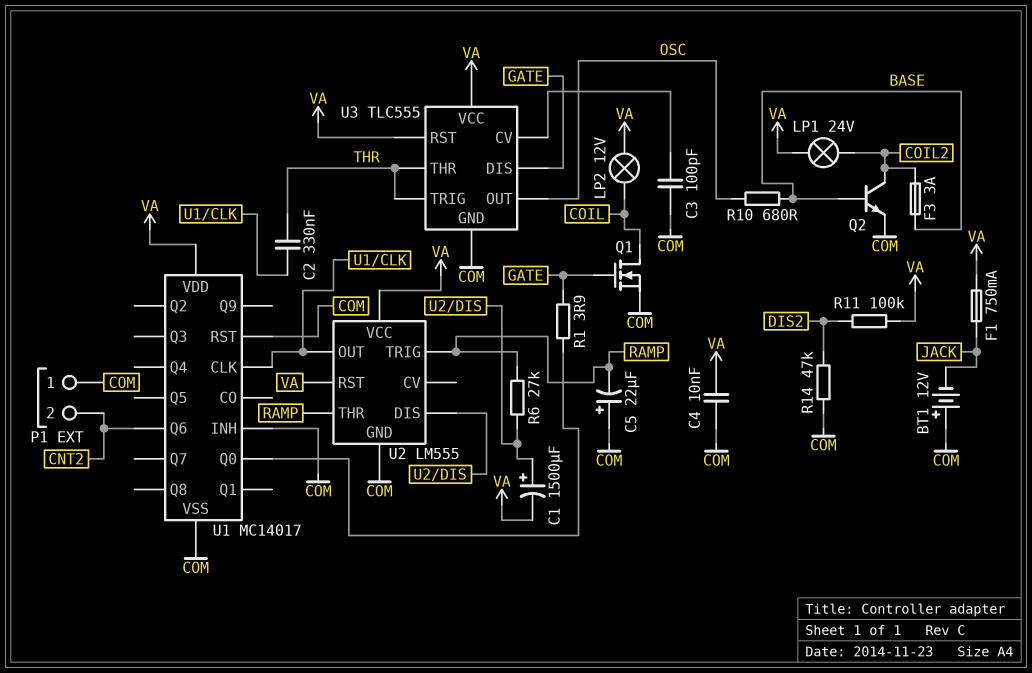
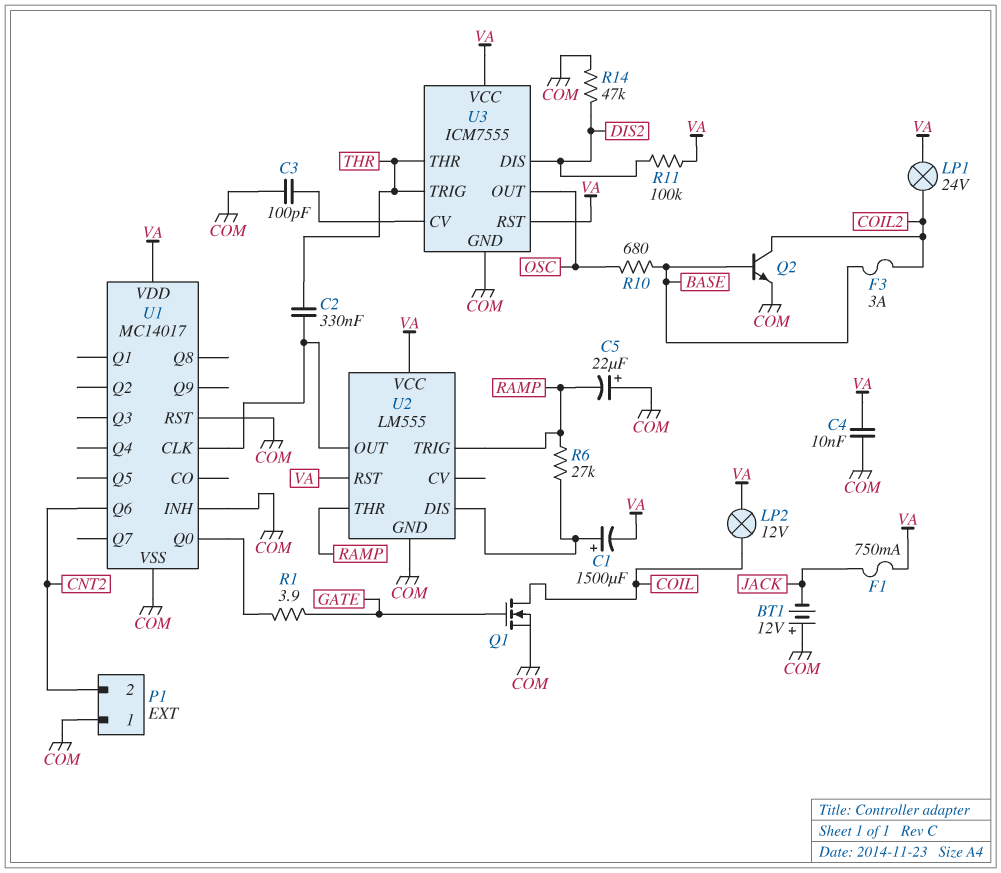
U3: TLC555 -> ICM7555
U3 pin DIS: GATE -> DIS2

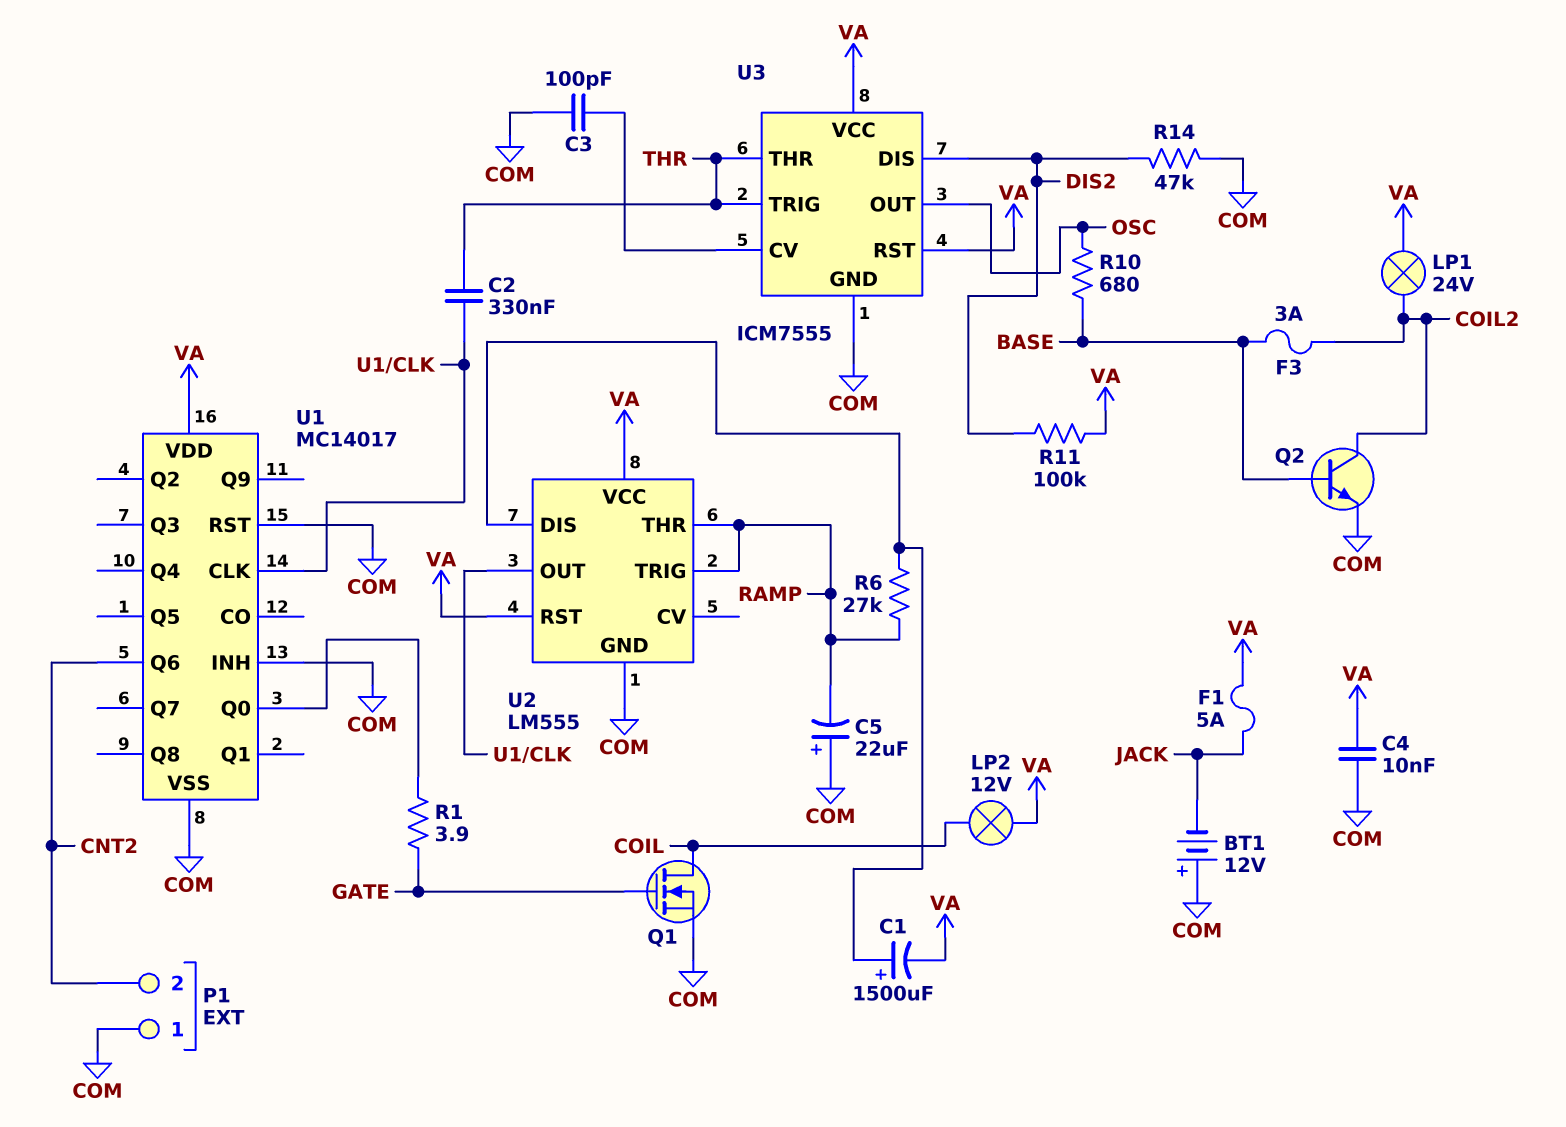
F1: 750mA (JACK, VA) -> 5A (JACK, VA)

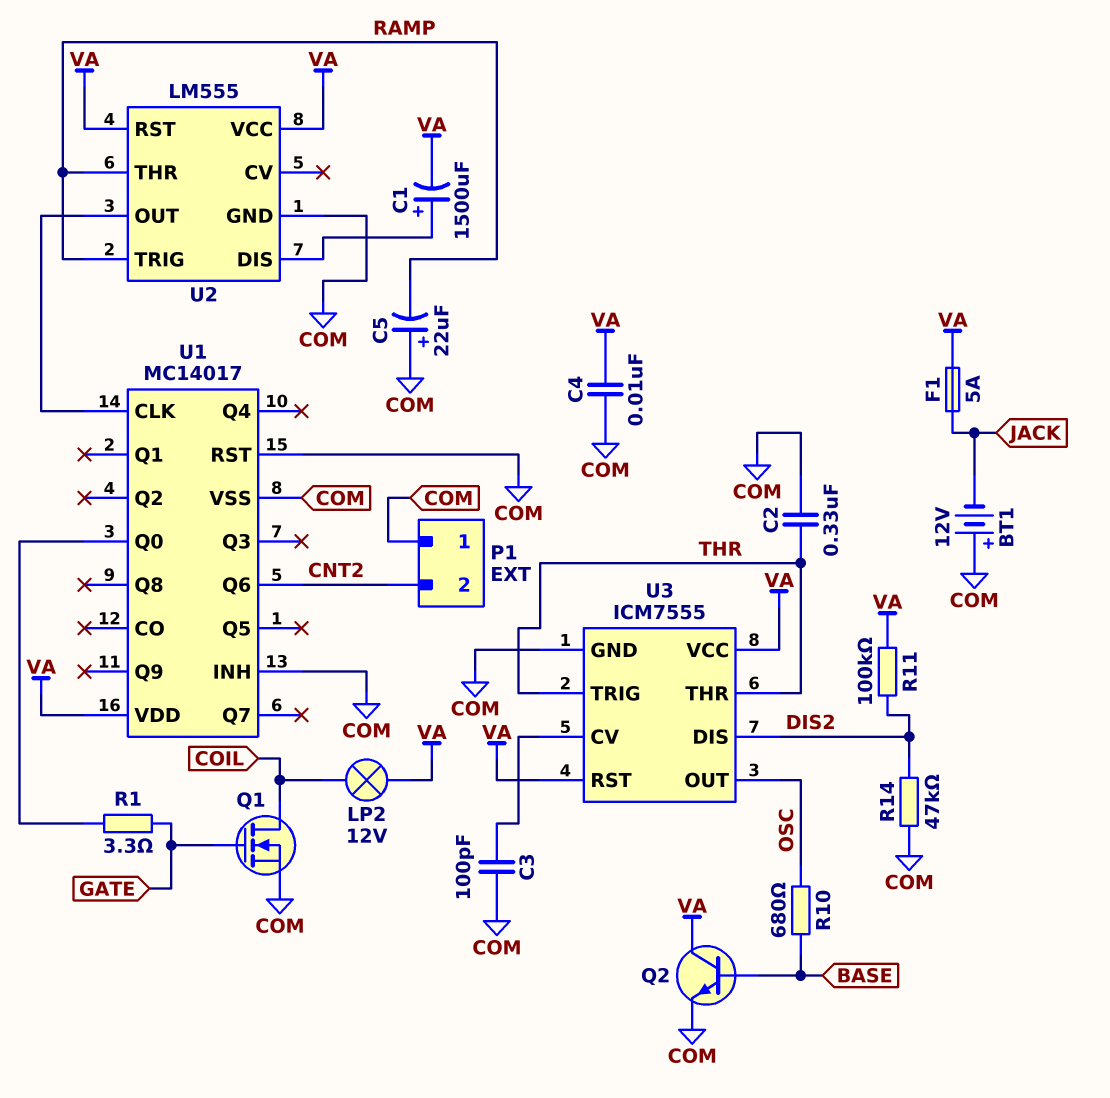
C2: 330nF (THR, U1/CLK) -> 330nF (COM, THR)
F3: 3A (BASE, COIL2) -> none
LP1: lamp 24V (COIL2, VA) -> none
Q2: NPN (B BASE, C COIL2, E COM) -> NPN (B BASE, C VA, E COM)
R1: 3.9 (GATE, U1/Q0) -> 3.3 (GATE, U1/Q0)
R6: 27k (RAMP, U2/DIS) -> none

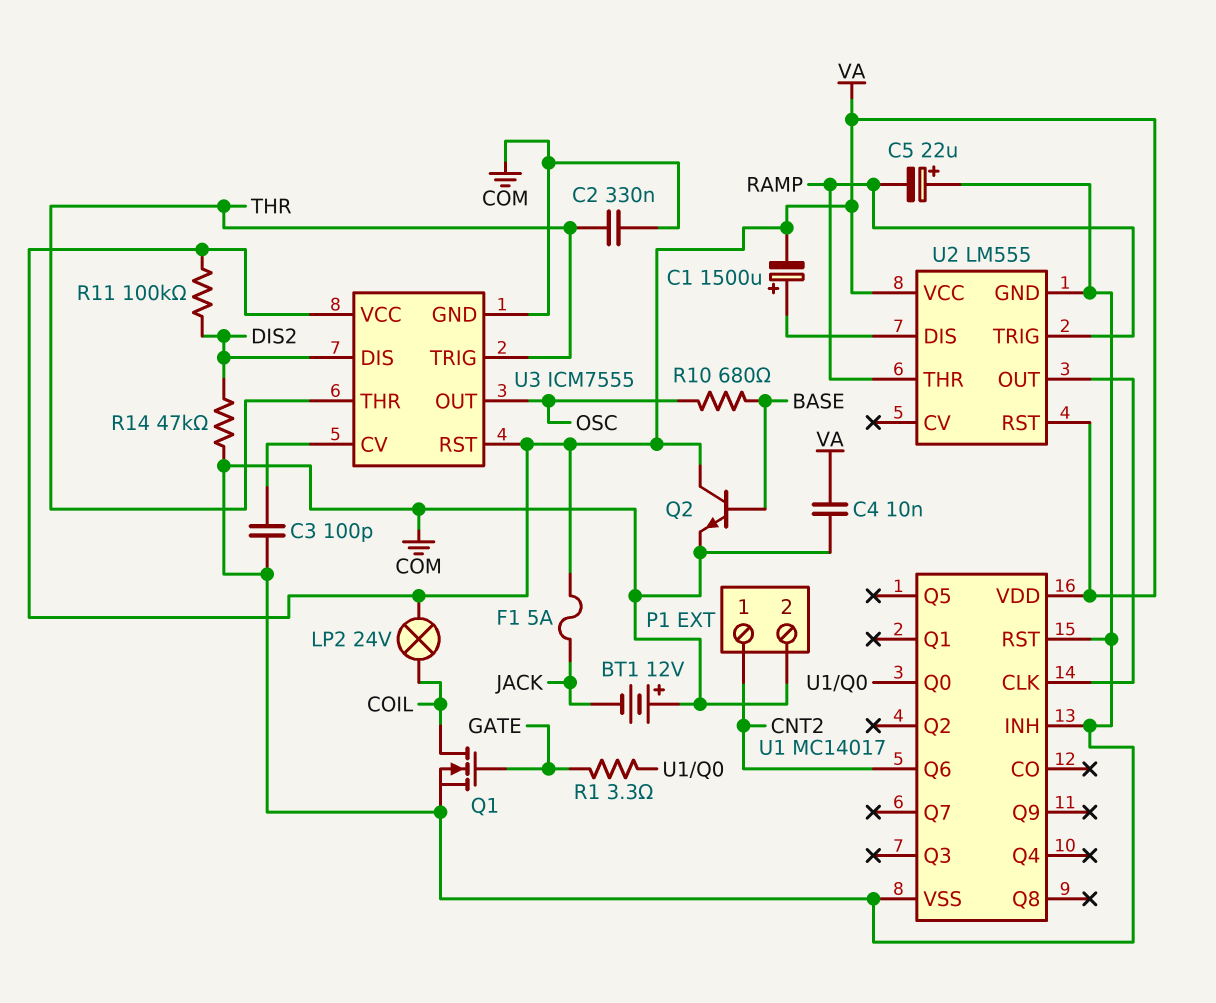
LP2: lamp 12V (COIL, VA) -> lamp 24V (COIL, VA)
P1 pin 1: COM -> CNT2
P1 pin 2: CNT2 -> COM

